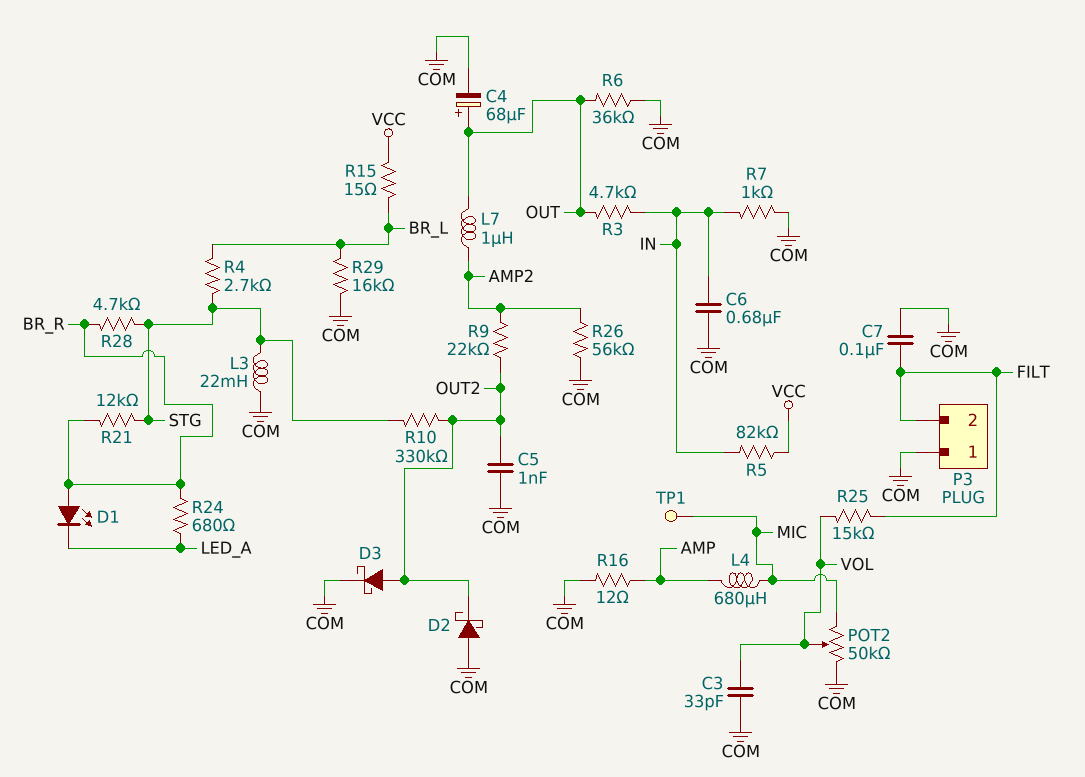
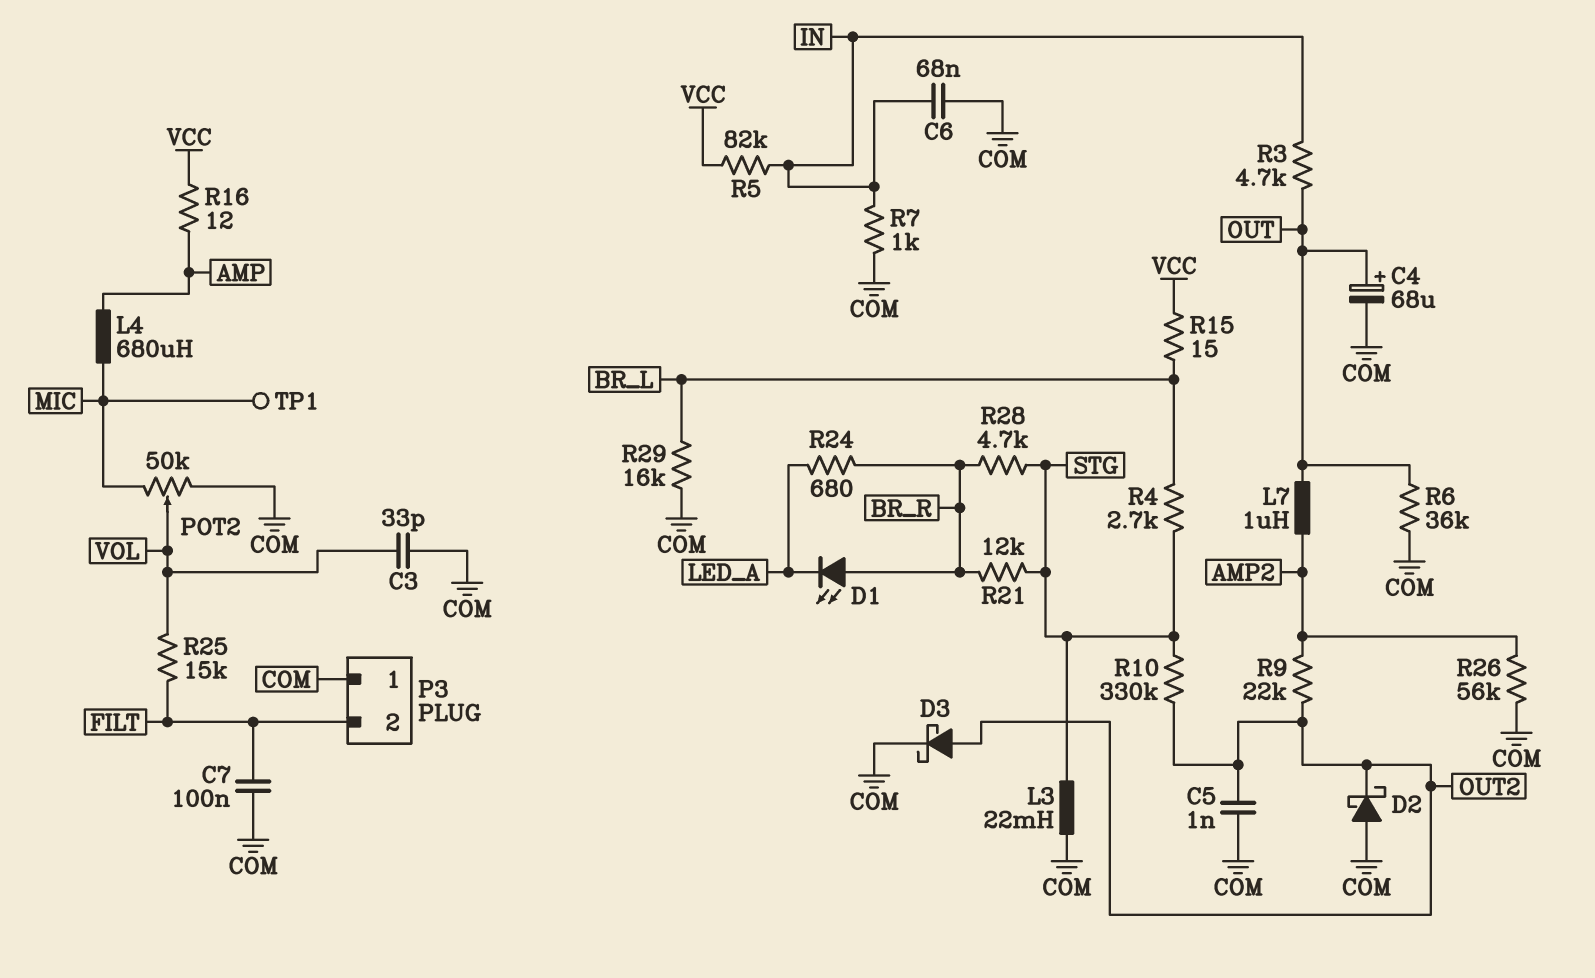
C6: 680nF (COM, IN) -> 68nF (COM, IN)
R16: 12 (AMP, COM) -> 12 (AMP, VCC)

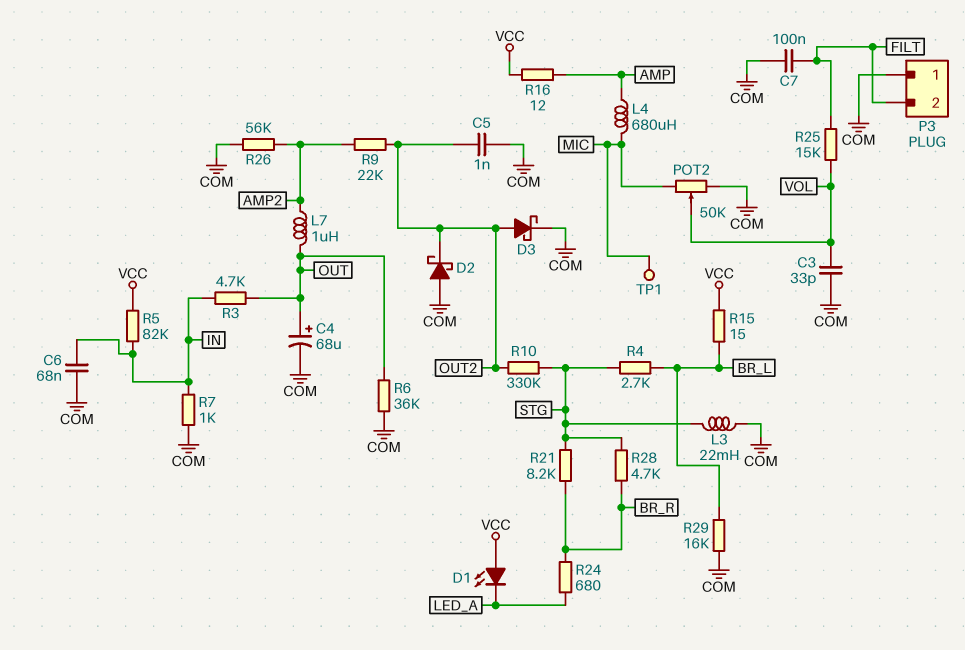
D1: LED (A BR_R, K LED_A) -> LED (A VCC, K LED_A)
R21: 12k (BR_R, STG) -> 8.2k (BR_R, STG)

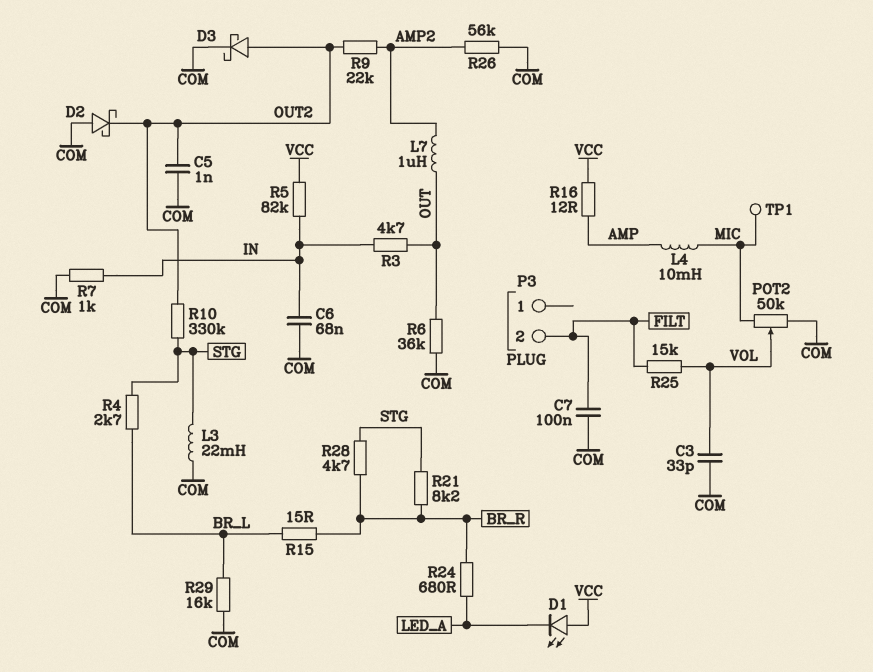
C4: 68uF (plus OUT, minus COM) -> none
L4: 680uH (AMP, MIC) -> 10mH (AMP, MIC)
P3 pin 1: COM -> none
R15: 15 (BR_L, VCC) -> 15 (BR_L, BR_R)

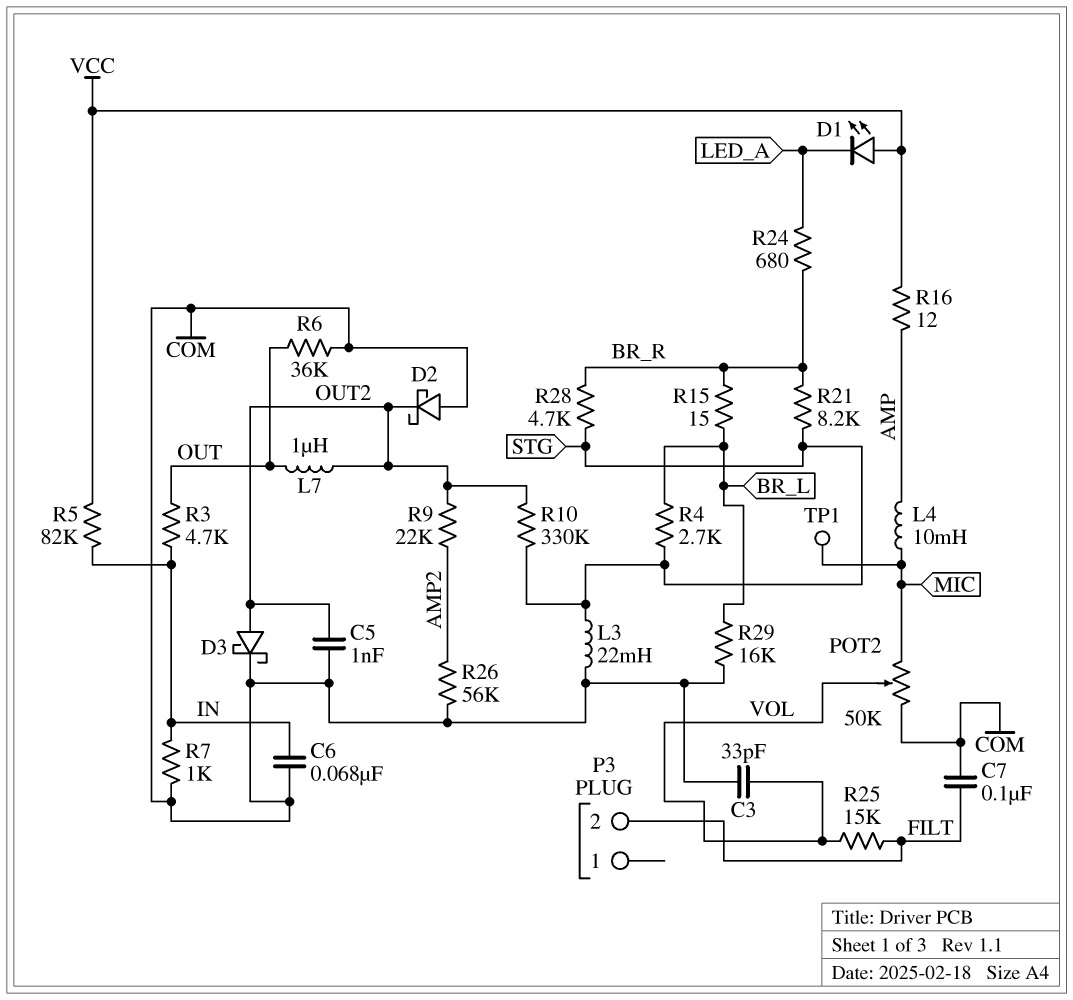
L7: 1uH (AMP2, OUT) -> 1uH (OUT, OUT2)

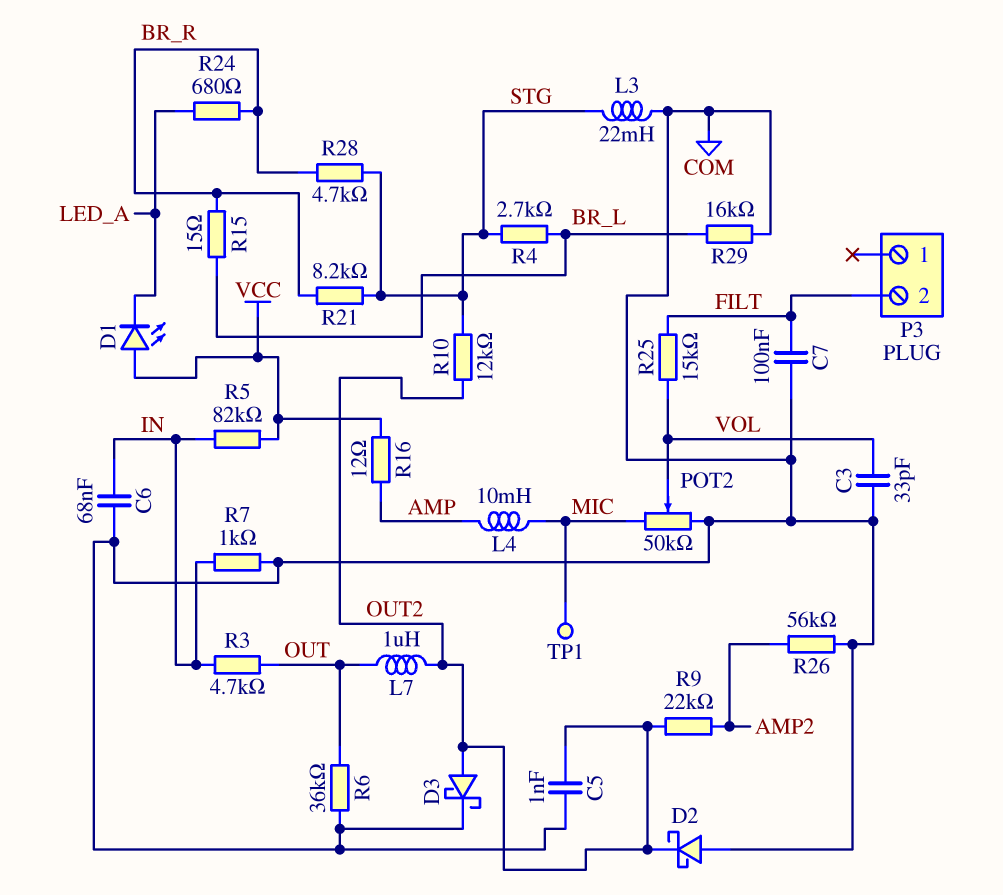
R10: 330k (OUT2, STG) -> 12k (OUT2, STG)

